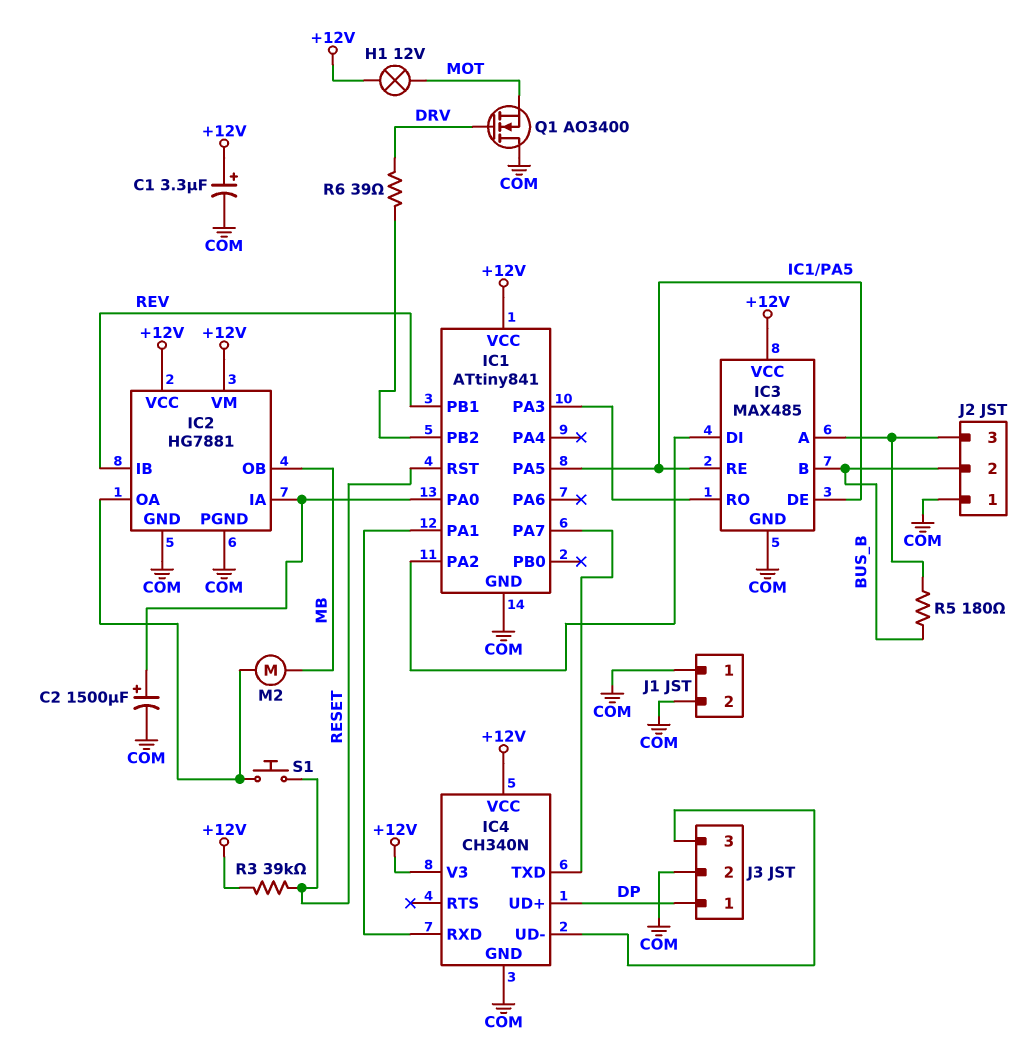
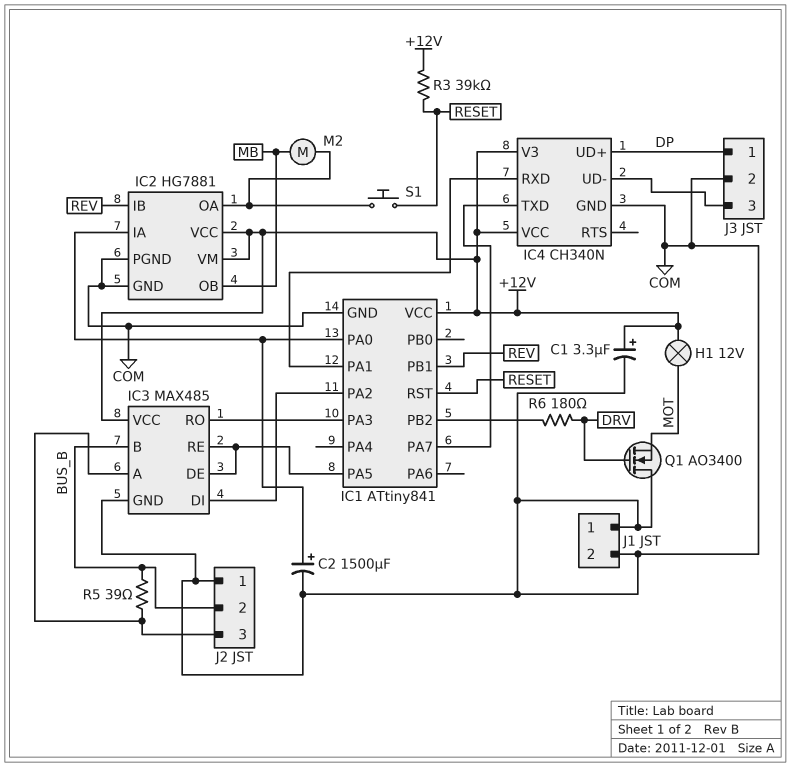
R5: 180 (BUS_B, IC3/A) -> 39 (BUS_B, IC3/A)
R6: 39 (DRV, IC1/PB2) -> 180 (DRV, IC1/PB2)

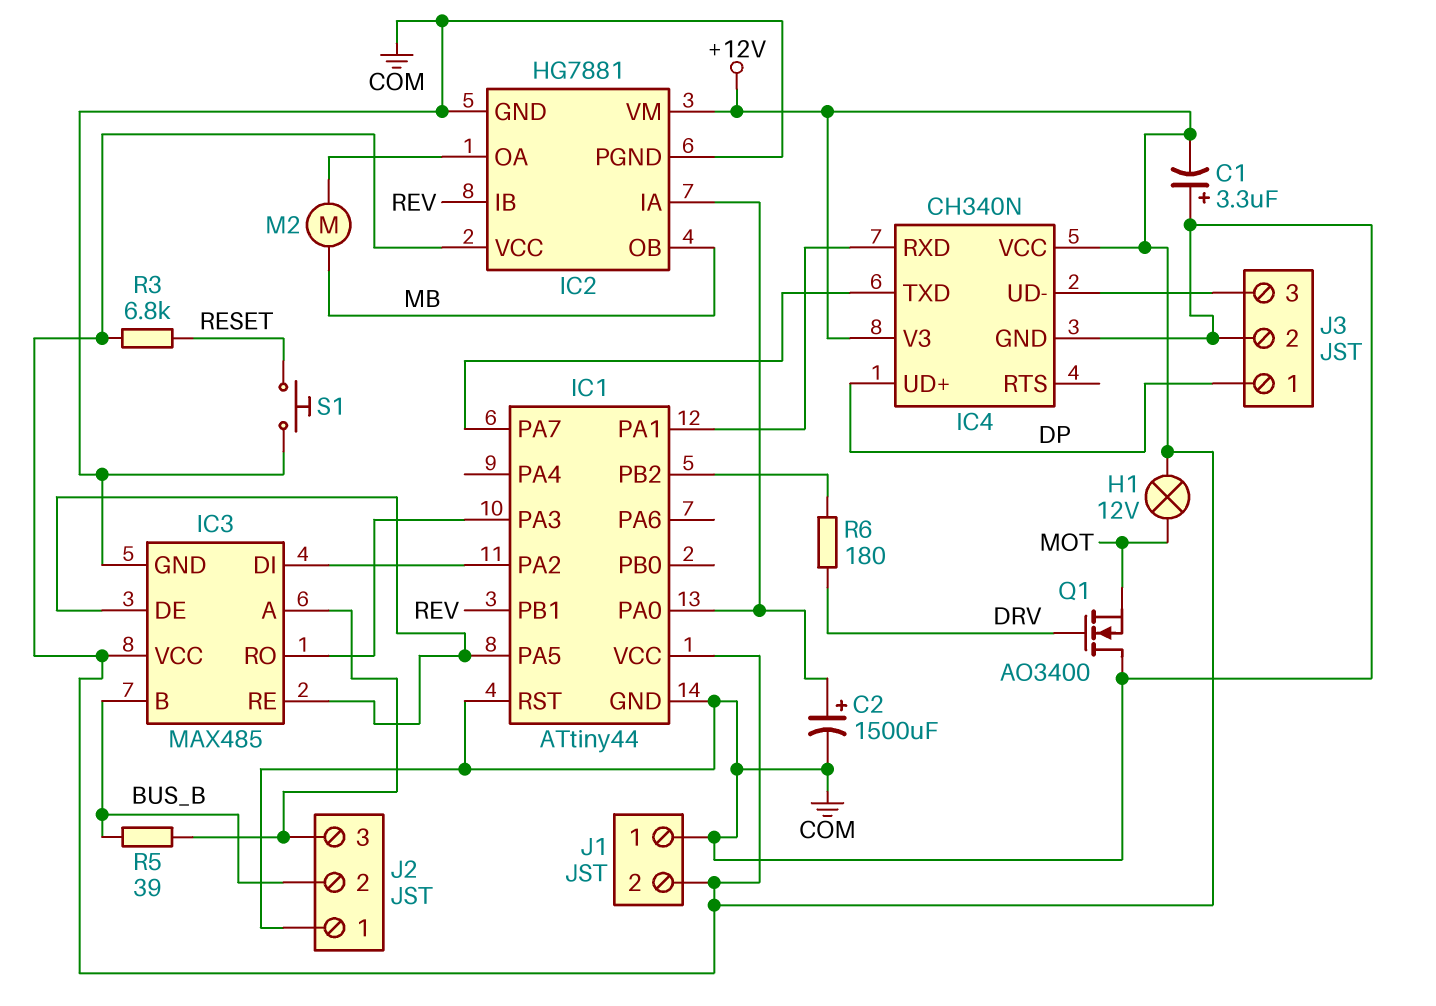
C1: 3.3uF (plus +12V, minus COM) -> 3.3uF (plus COM, minus +12V)
IC1: ATtiny841 -> ATtiny44
IC1 pin RST: RESET -> COM
J1 pin 2: COM -> +12V
R3: 39k (+12V, RESET) -> 6.8k (+12V, RESET)
S1: button (IC2/OA, RESET) -> button (COM, RESET)

